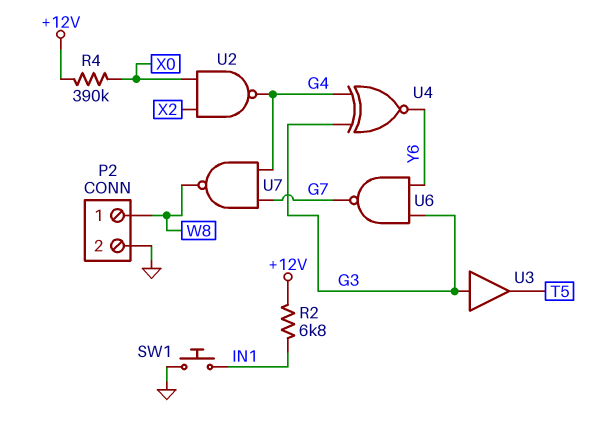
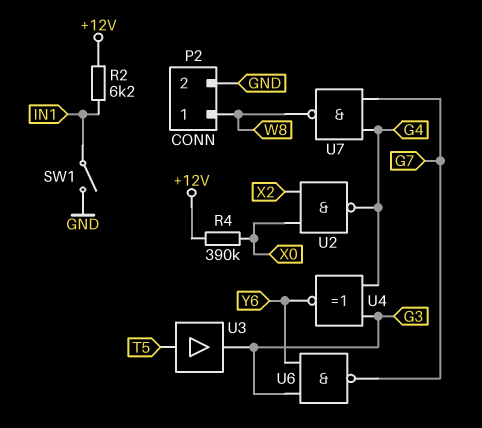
R2: 6.8k (+12V, IN1) -> 6.2k (+12V, IN1)
SW1: button (GND, IN1) -> switch (GND, IN1)
U3: buffer (in G3, out T5) -> buffer (in T5, out G3)

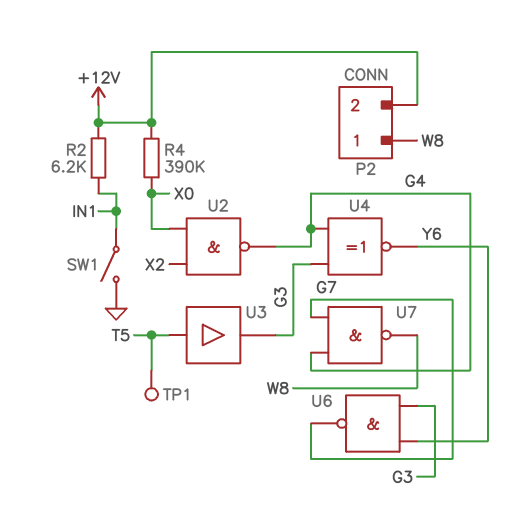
P2 pin 2: GND -> +12V
TP1: none -> test point (T5)

